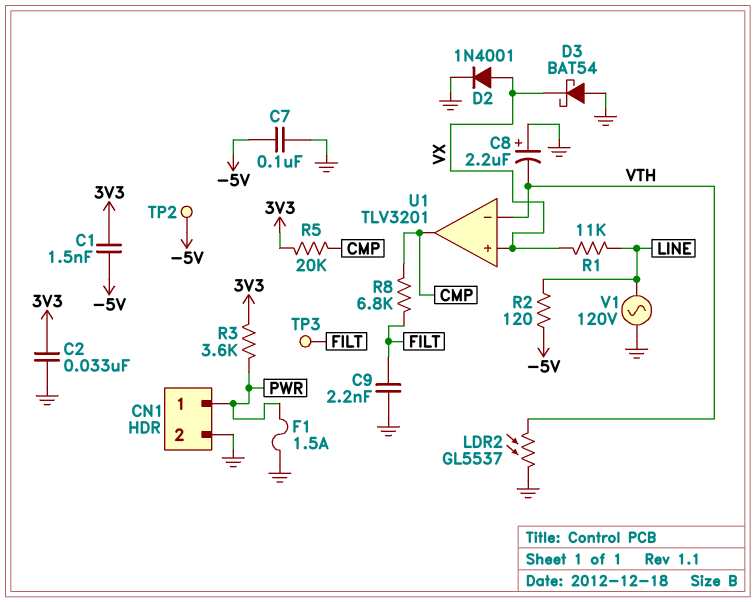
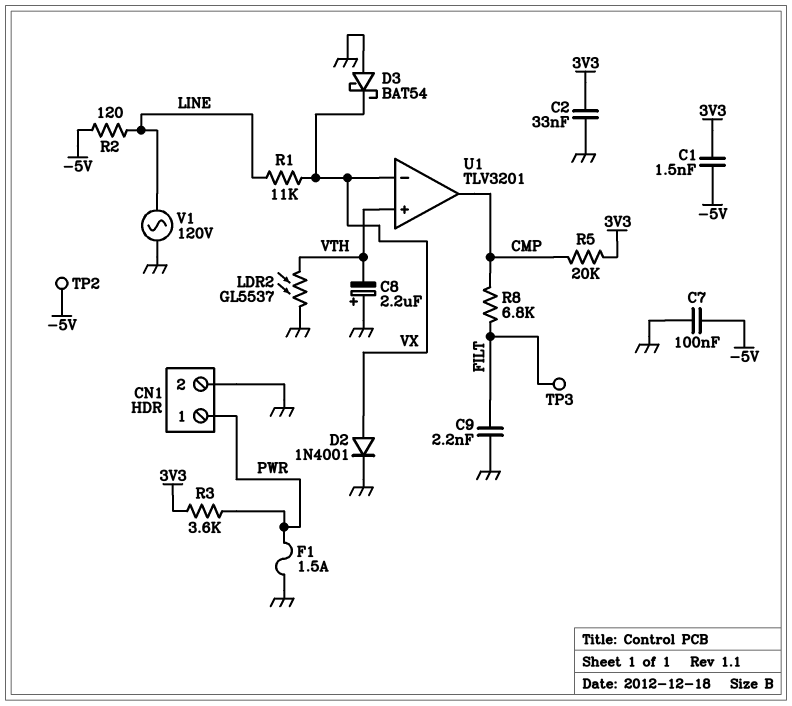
U1 pin in+: VX -> VTH
U1 pin in-: VTH -> VX

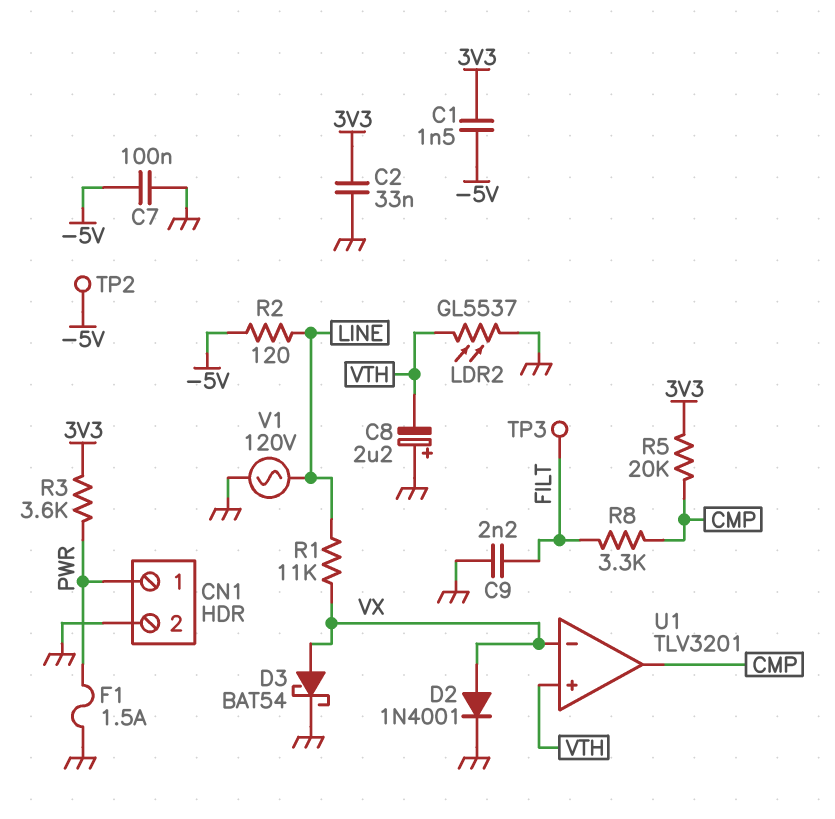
D3: schottky BAT54 (A GND, K VX) -> schottky BAT54 (A VX, K GND)
R8: 6.8k (CMP, FILT) -> 3.3k (CMP, FILT)

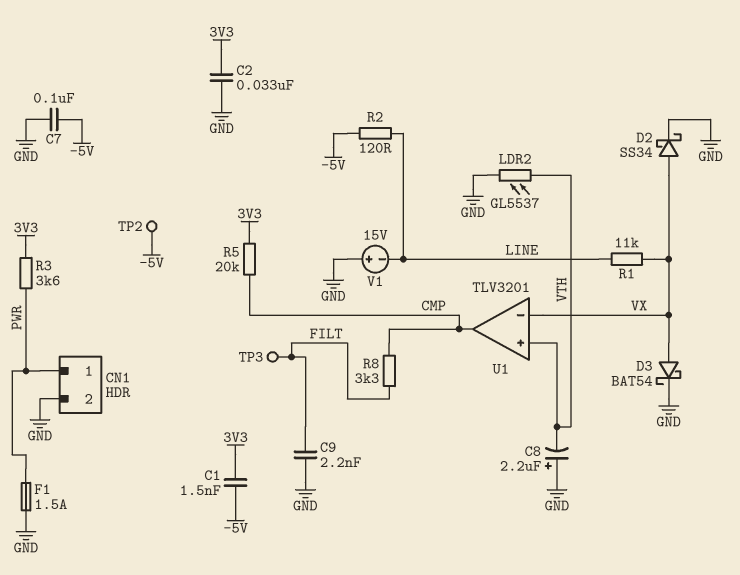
D2: diode 1N4001 (A VX, K GND) -> schottky SS34 (A VX, K GND)
V1: AC 120V (GND, LINE) -> 15V (plus GND, minus LINE)

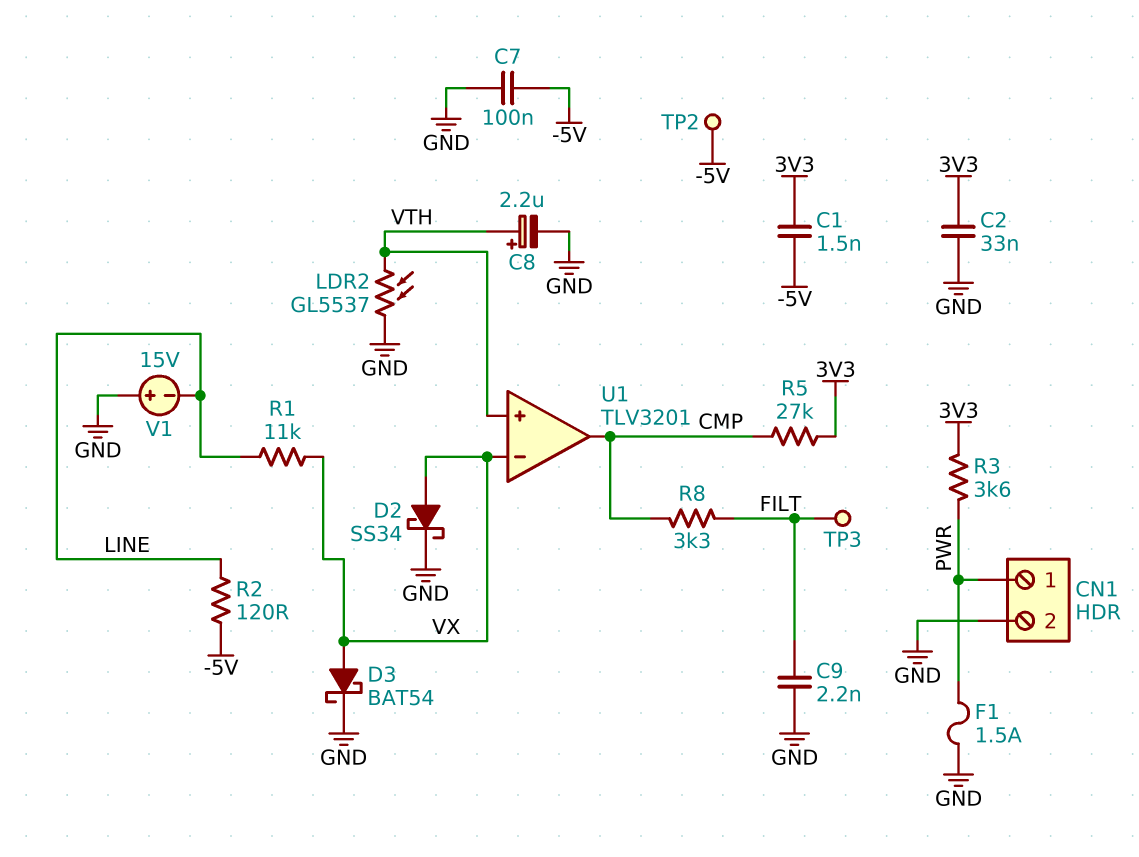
C8: 2.2uF (plus GND, minus VTH) -> 2.2uF (plus VTH, minus GND)
R5: 20k (3V3, CMP) -> 27k (3V3, CMP)

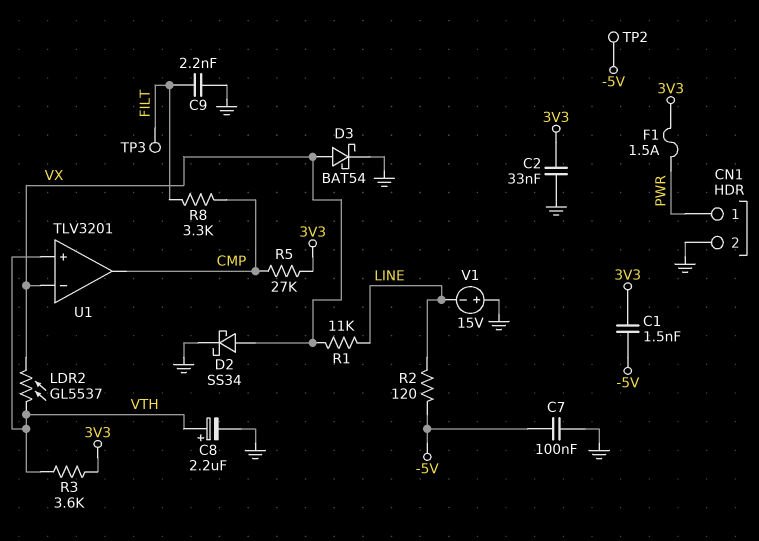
F1: 1.5A (GND, PWR) -> 1.5A (3V3, PWR)
LDR2: GL5537 (GND, VTH) -> GL5537 (VTH, VX)
R3: 3.6k (3V3, PWR) -> 3.6k (3V3, VTH)

